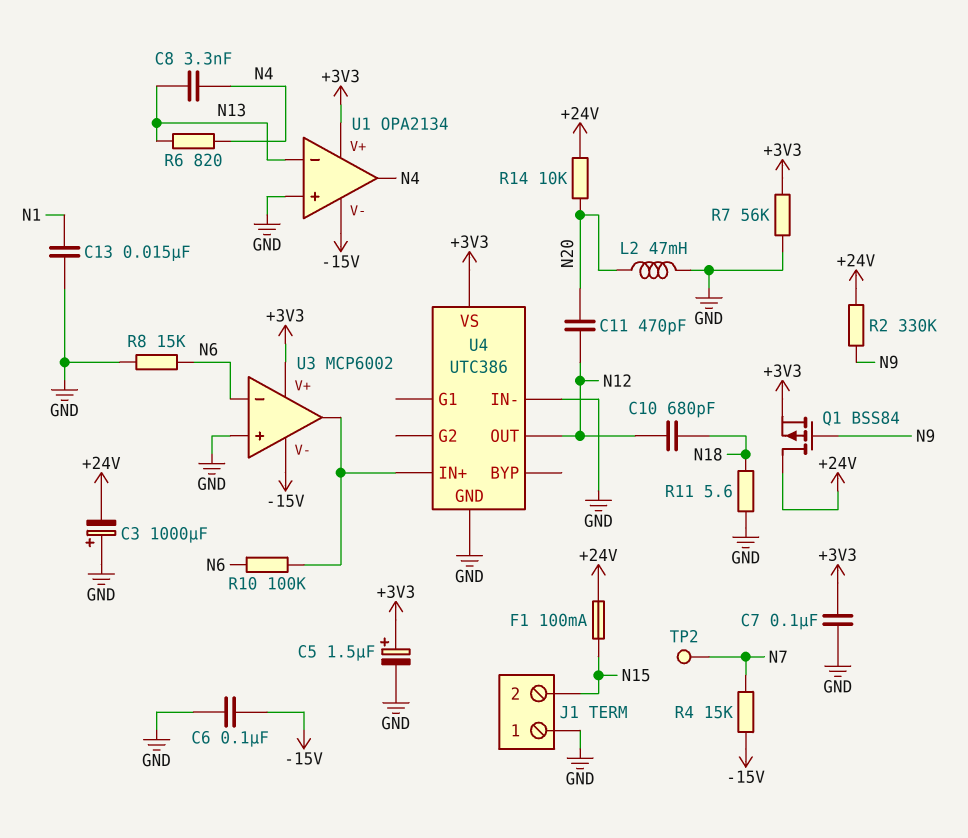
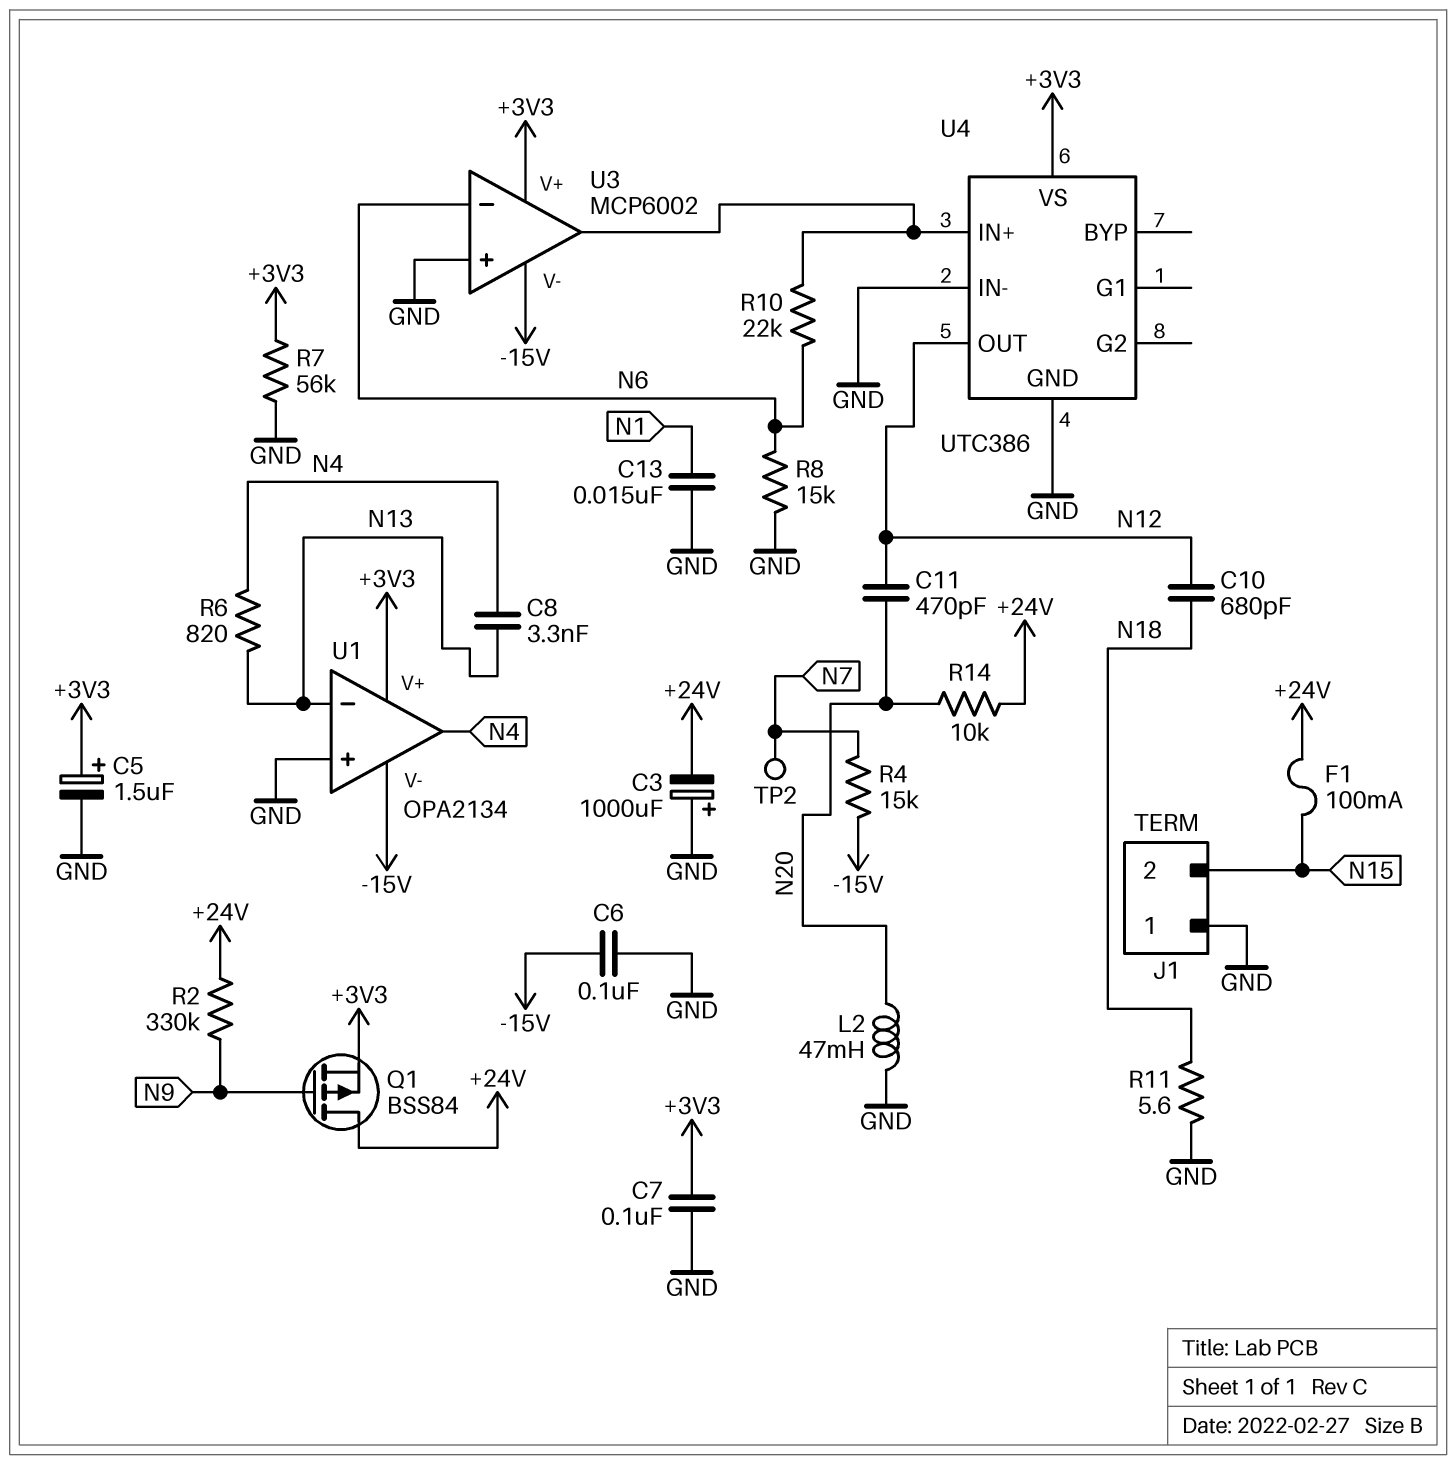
R10: 100k (N6, U3/out) -> 22k (N6, U3/out)

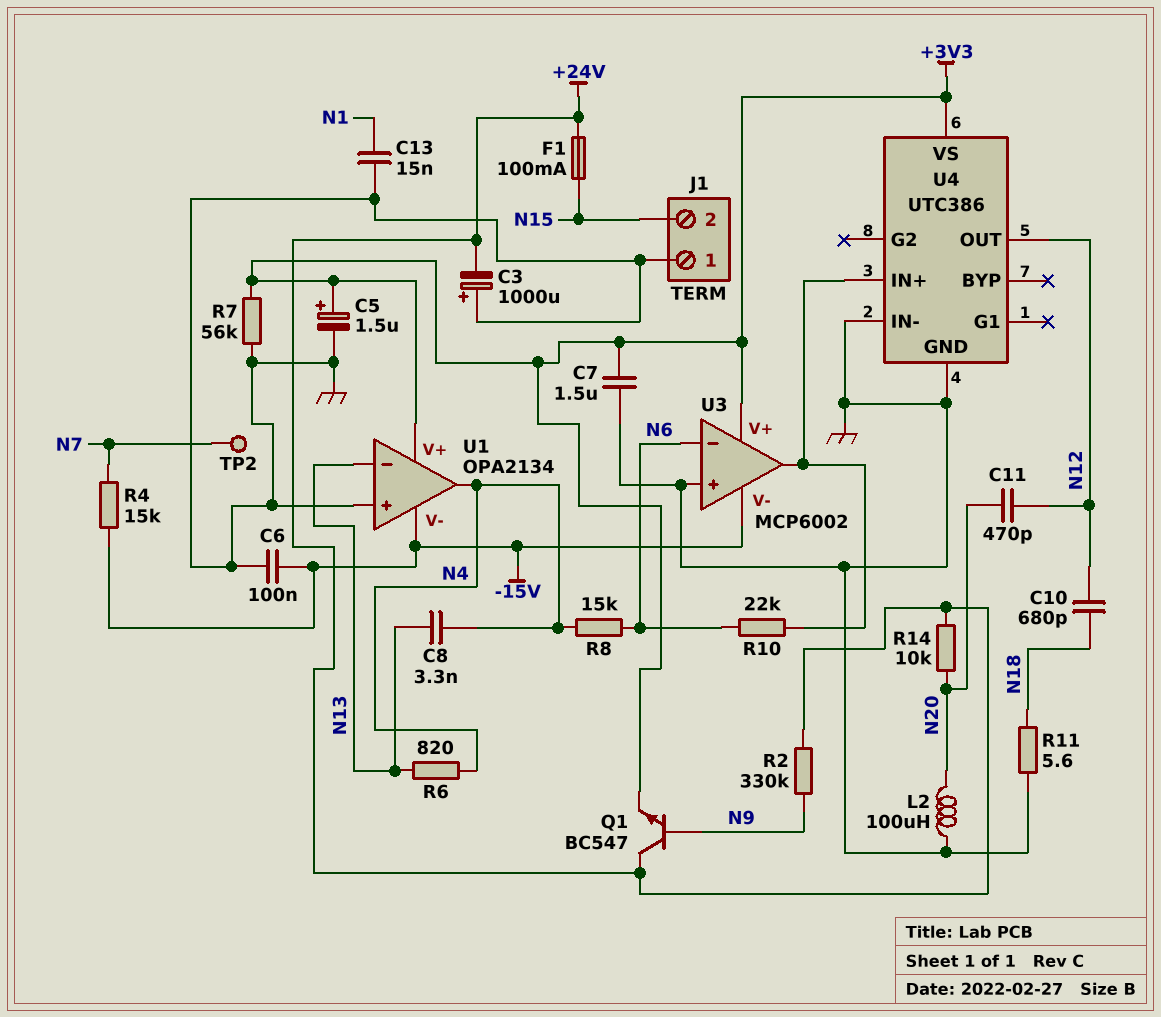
C7: 100nF (+3V3, GND) -> 1.5uF (+3V3, GND)
L2: 47mH (GND, N20) -> 100uH (GND, N20)
Q1: PMOS BSS84 (G N9, D +24V, S +3V3) -> NPN BC547 (B N9, C +24V, E +3V3)
R8: 15k (GND, N6) -> 15k (N4, N6)

